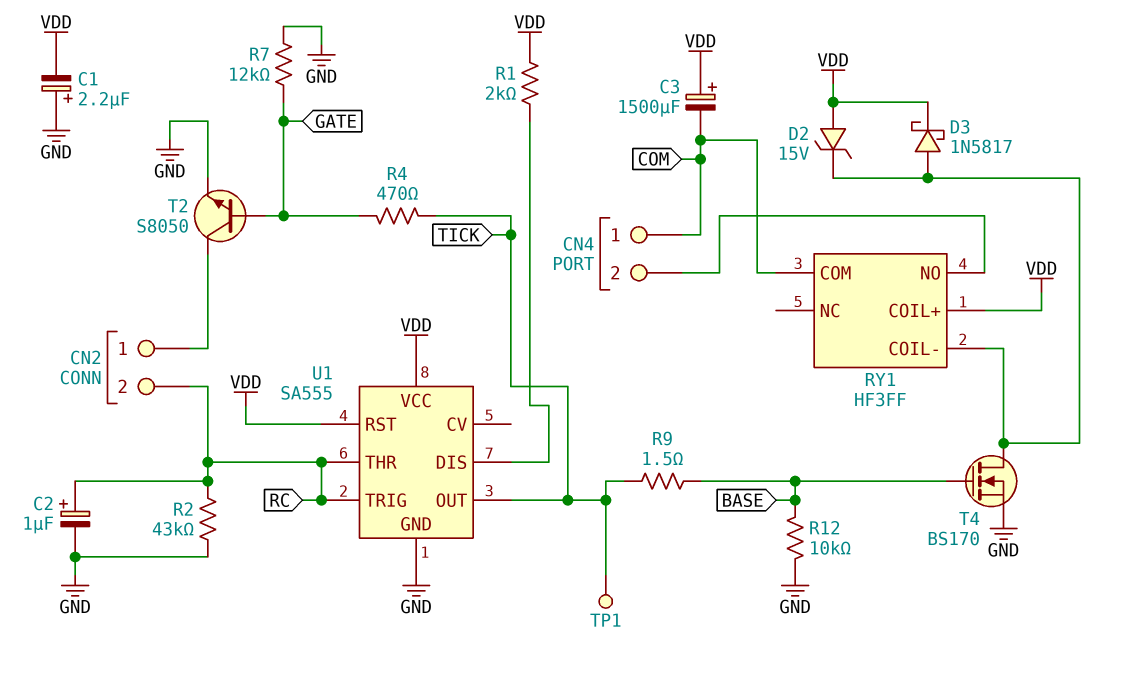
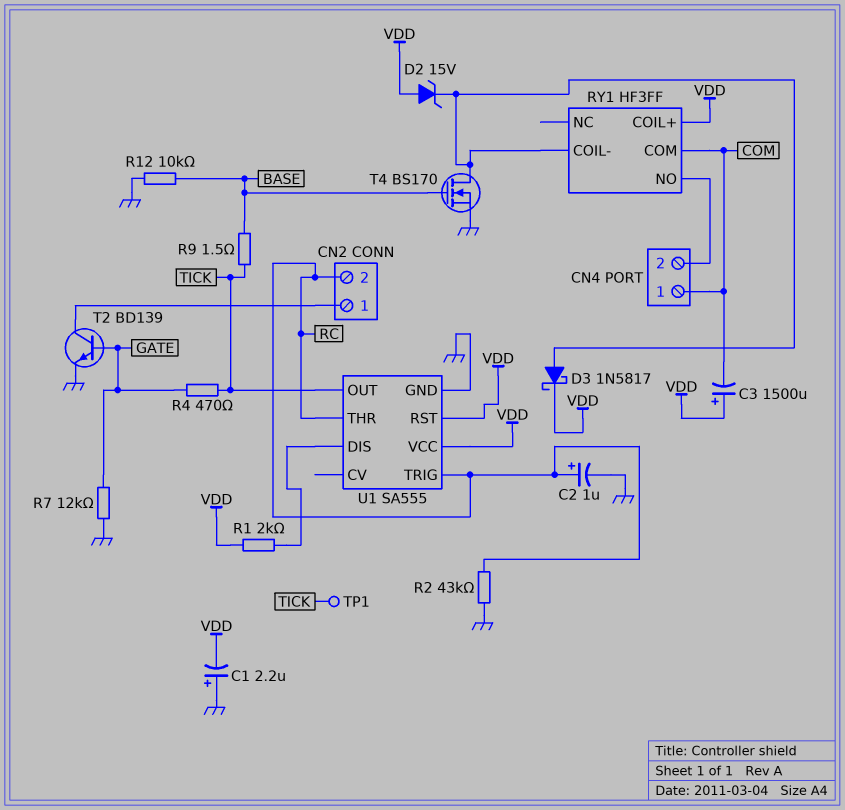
T2: NPN S8050 (B GATE, C CN2/1, E GND) -> NPN BD139 (B GATE, C CN2/1, E GND)

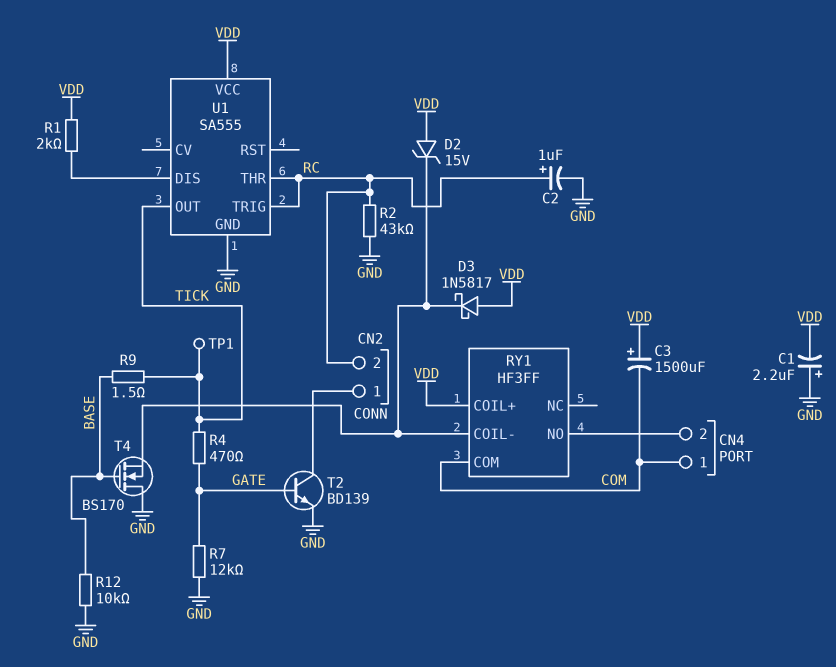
D3: schottky 1N5817 (A RY1/COIL-, K VDD) -> schottky 1N5817 (A VDD, K RY1/COIL-)
T4: NMOS BS170 (G BASE, D RY1/COIL-, S GND) -> NMOS BS170 (G BASE, D GND, S RY1/COIL-)
U1 pin RST: VDD -> none

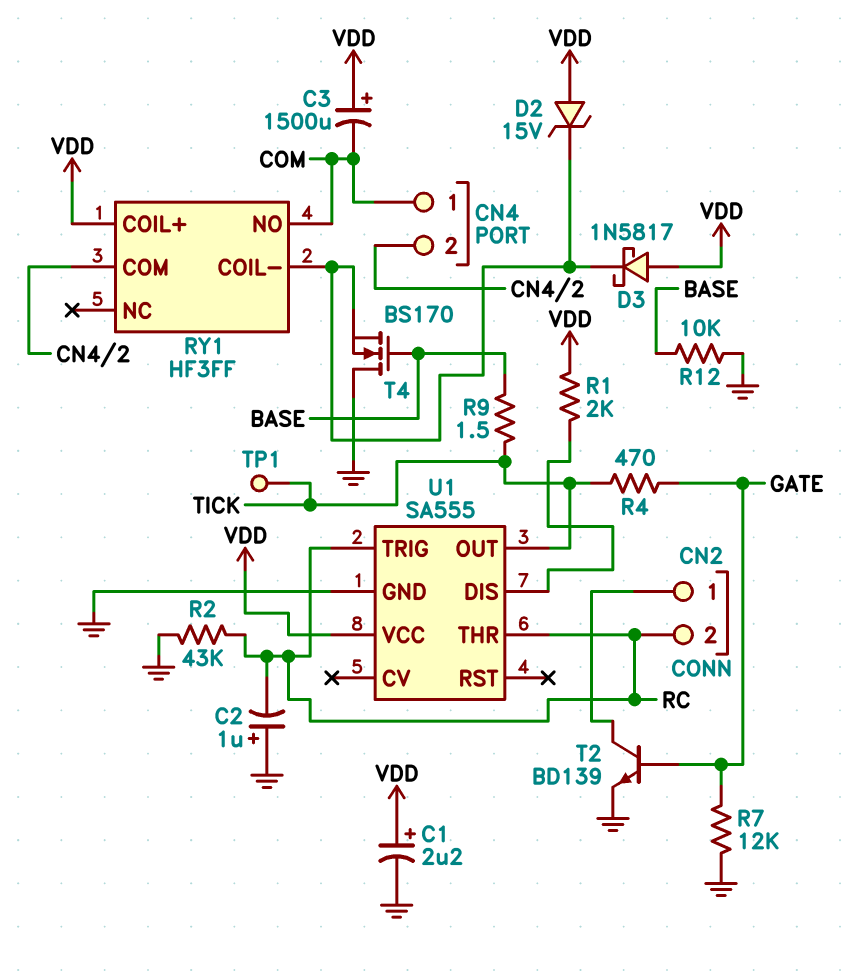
C1: 2.2uF (plus GND, minus VDD) -> 2.2uF (plus VDD, minus GND)
C2: 1uF (plus RC, minus GND) -> 1uF (plus GND, minus RC)
RY1 pin COM: COM -> CN4/2
RY1 pin NO: CN4/2 -> COM

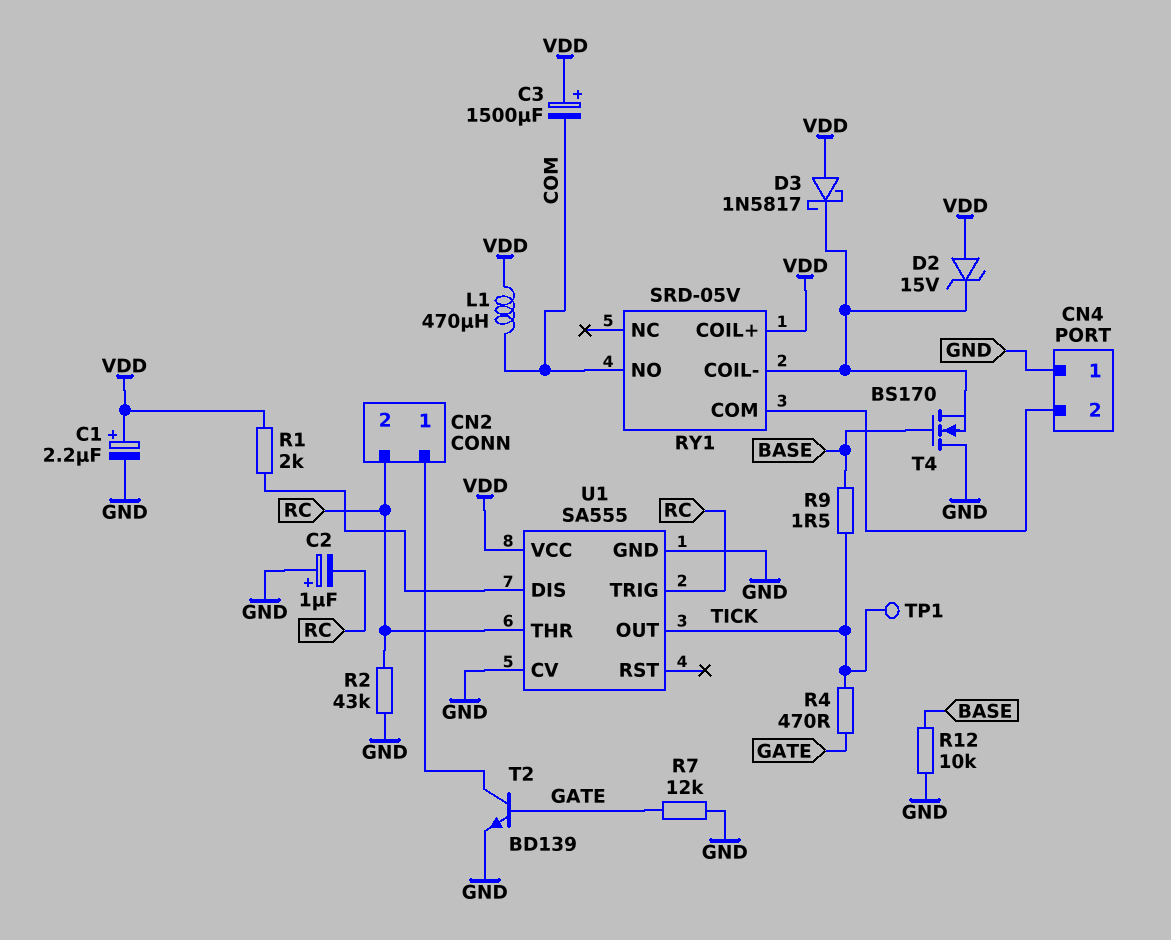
CN4 pin 1: COM -> GND
L1: none -> 470uH (COM, VDD)
RY1: HF3FF -> SRD-05V
U1 pin CV: none -> GND

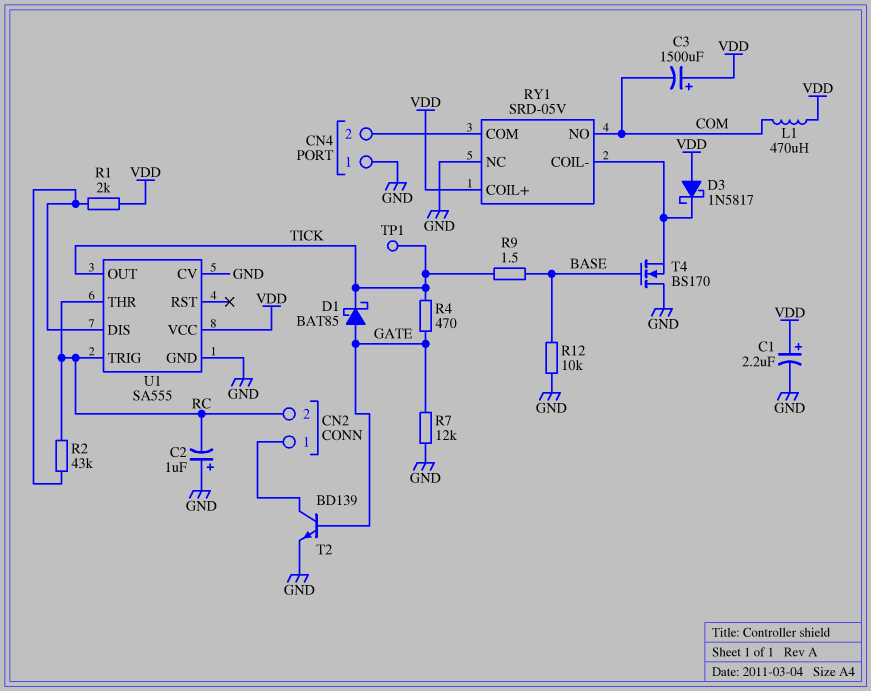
D1: none -> schottky BAT85 (A GATE, K TICK)
D2: zener 15V (A VDD, K RY1/COIL-) -> none
R2: 43k (GND, RC) -> 43k (RC, U1/DIS)
RY1 pin NC: none -> GND

